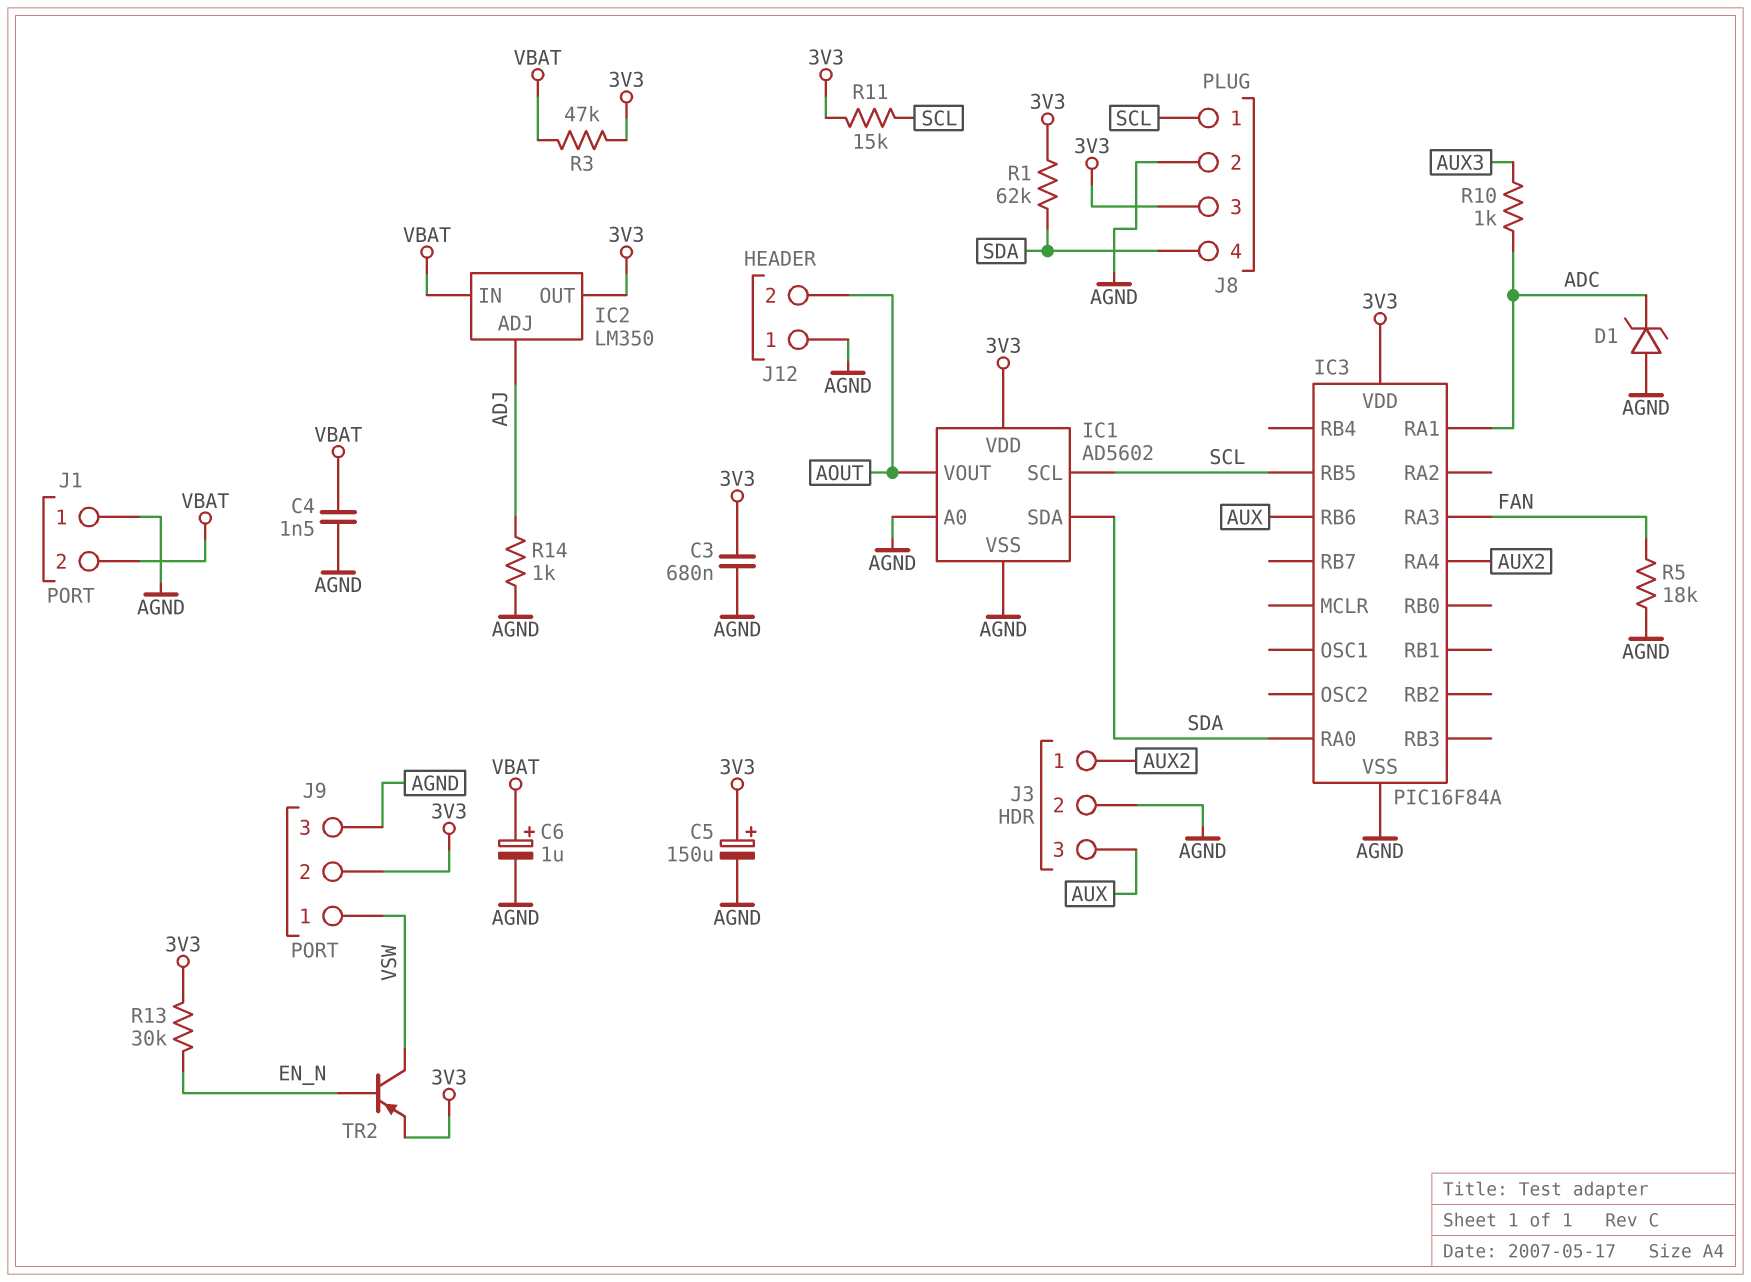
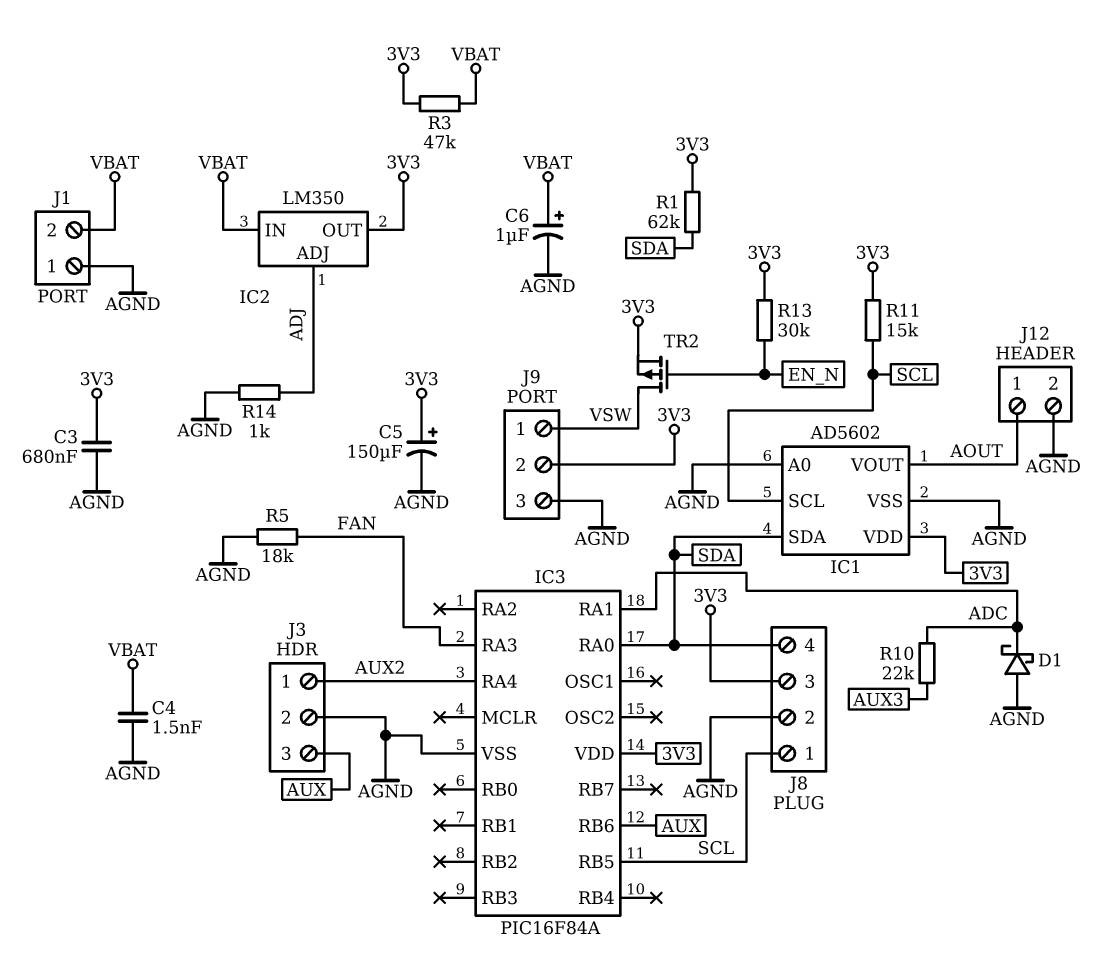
D1: zener (A AGND, K ADC) -> schottky (A AGND, K ADC)
J12 pin 1: AGND -> AOUT
J12 pin 2: AOUT -> AGND
R10: 1k (ADC, AUX3) -> 22k (ADC, AUX3)
TR2: PNP (B EN_N, C VSW, E 3V3) -> PMOS (G EN_N, D VSW, S 3V3)

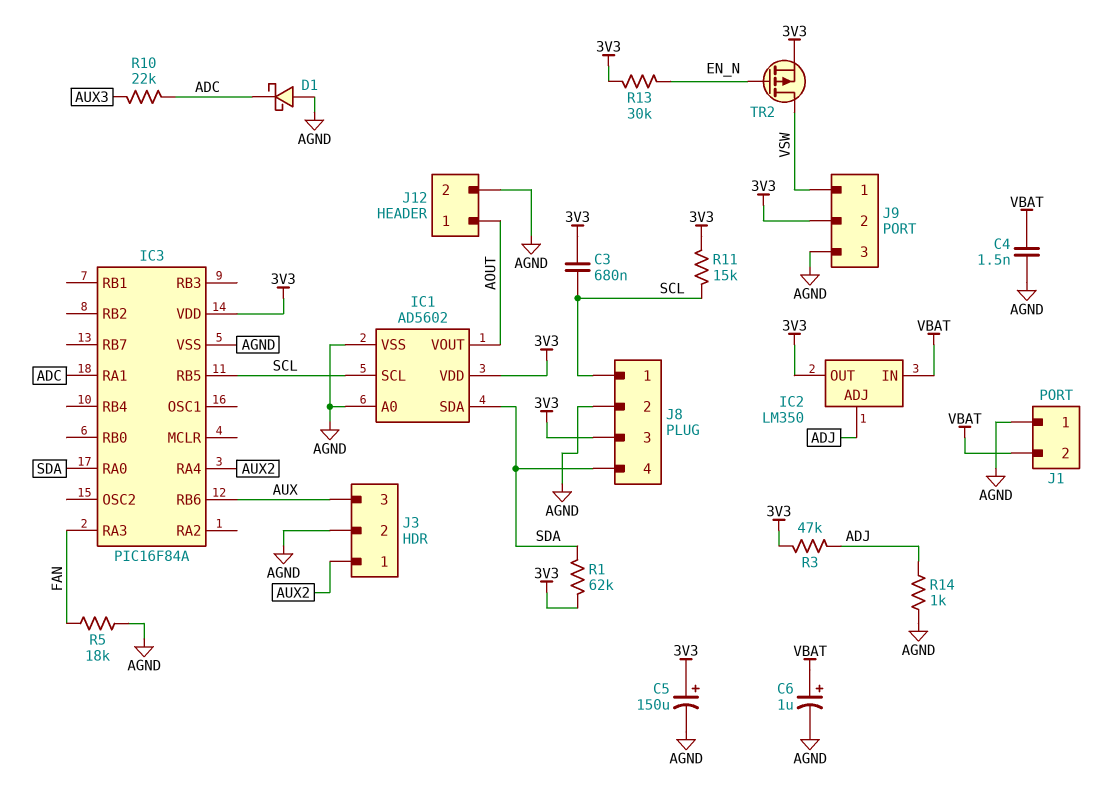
C3: 680nF (3V3, AGND) -> 680nF (3V3, SCL)
R3: 47k (3V3, VBAT) -> 47k (3V3, ADJ)

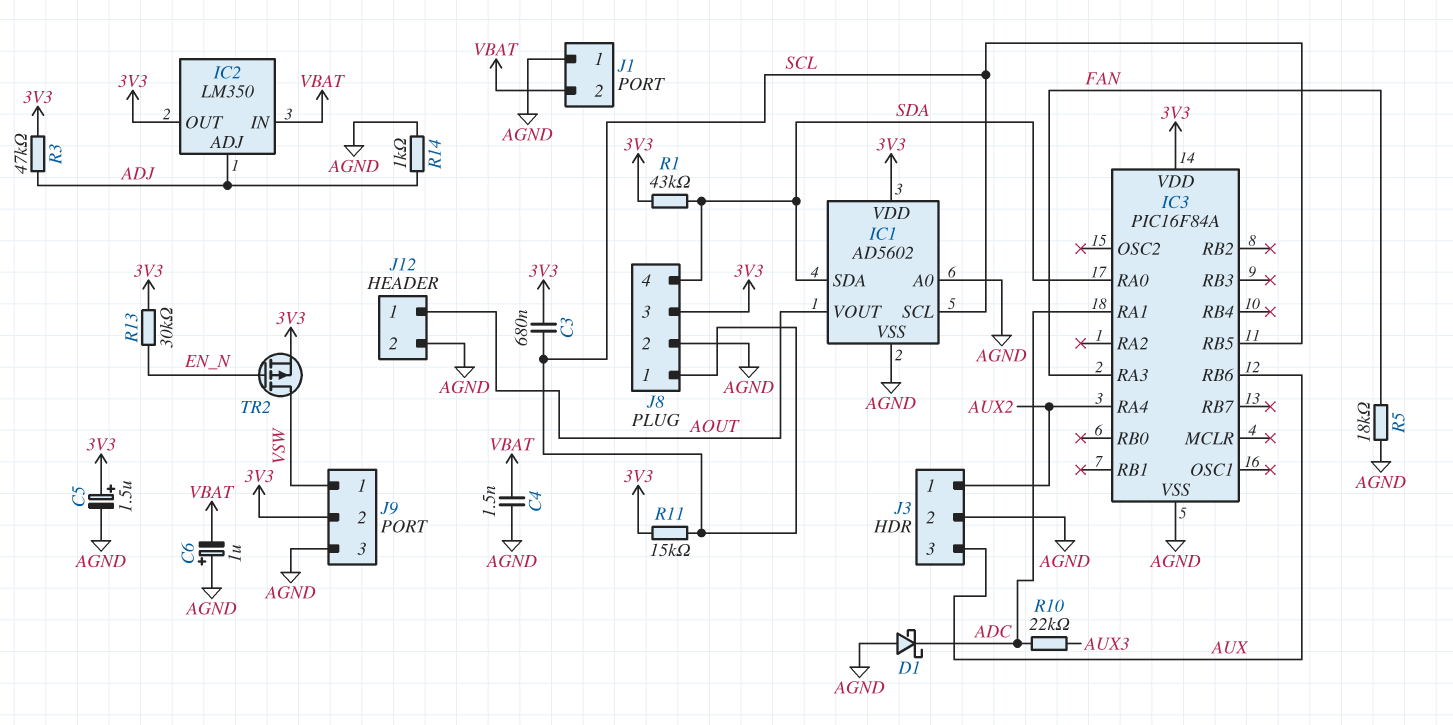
C5: 150uF (plus 3V3, minus AGND) -> 1.5uF (plus 3V3, minus AGND)
C6: 1uF (plus VBAT, minus AGND) -> 1uF (plus AGND, minus VBAT)
R1: 62k (3V3, SDA) -> 43k (3V3, SDA)

